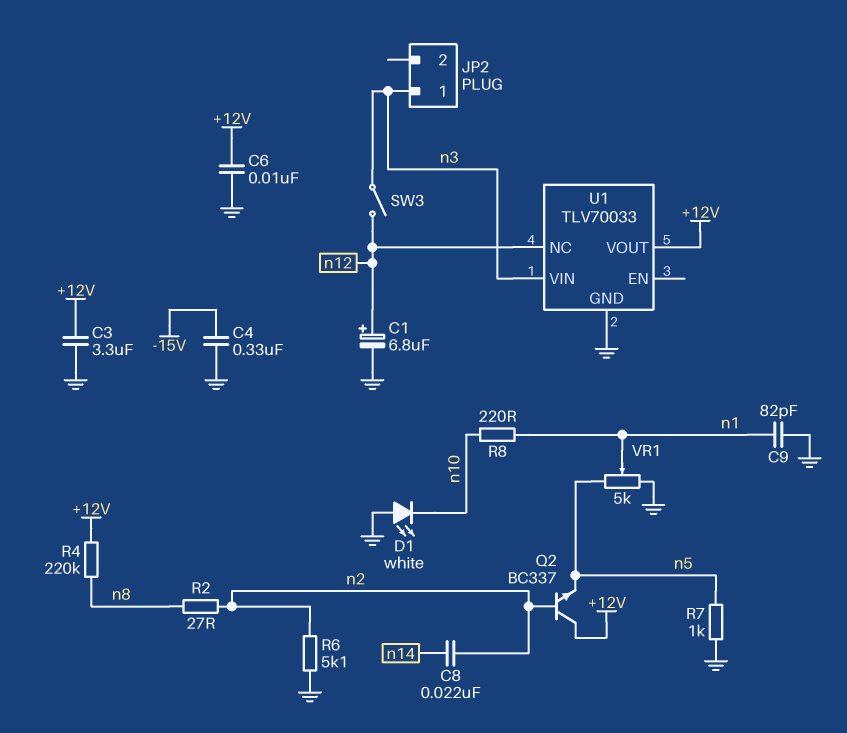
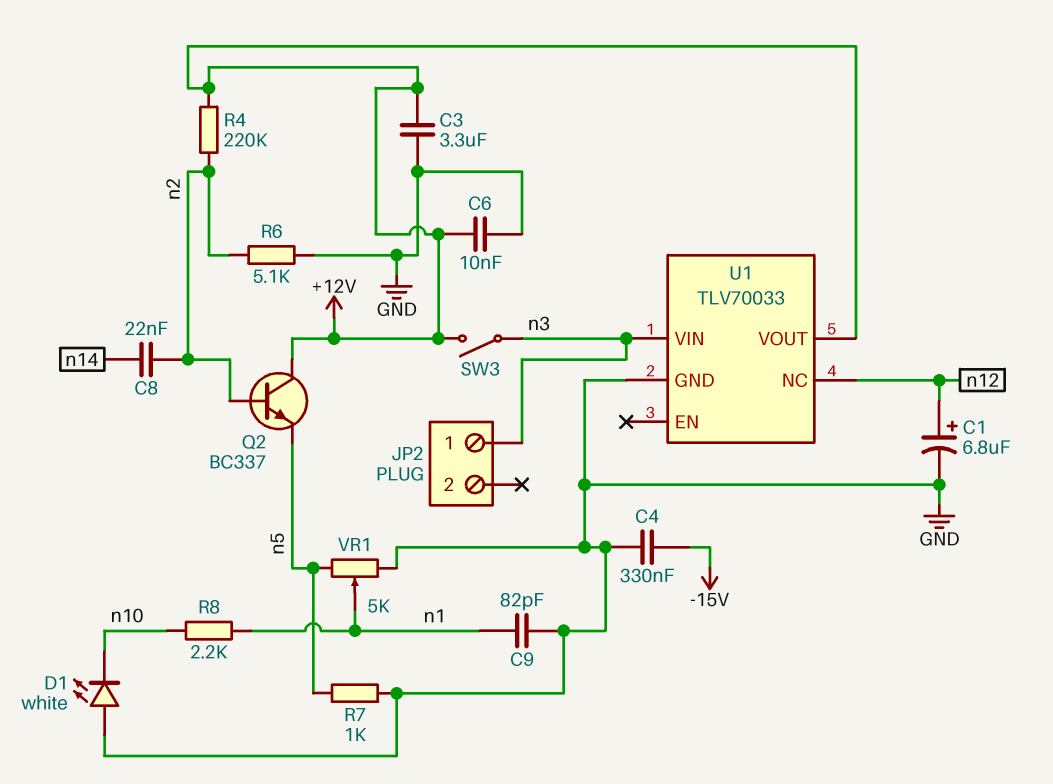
R2: 27 (n2, n8) -> none
R4: 220k (+12V, n8) -> 220k (+12V, n2)
R8: 220 (n1, n10) -> 2.2k (n1, n10)
SW3: switch (n3, n12) -> switch (+12V, n3)

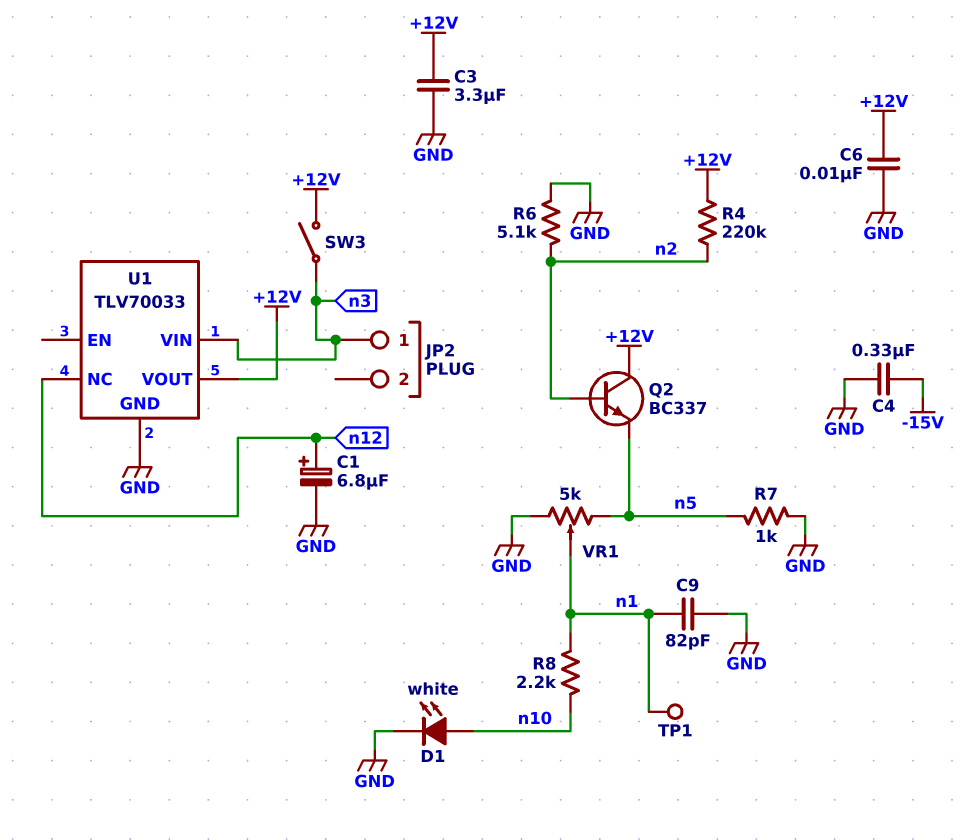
C8: 22nF (n2, n14) -> none
D1: LED white (A GND, K n10) -> LED white (A n10, K GND)
TP1: none -> test point (n1)

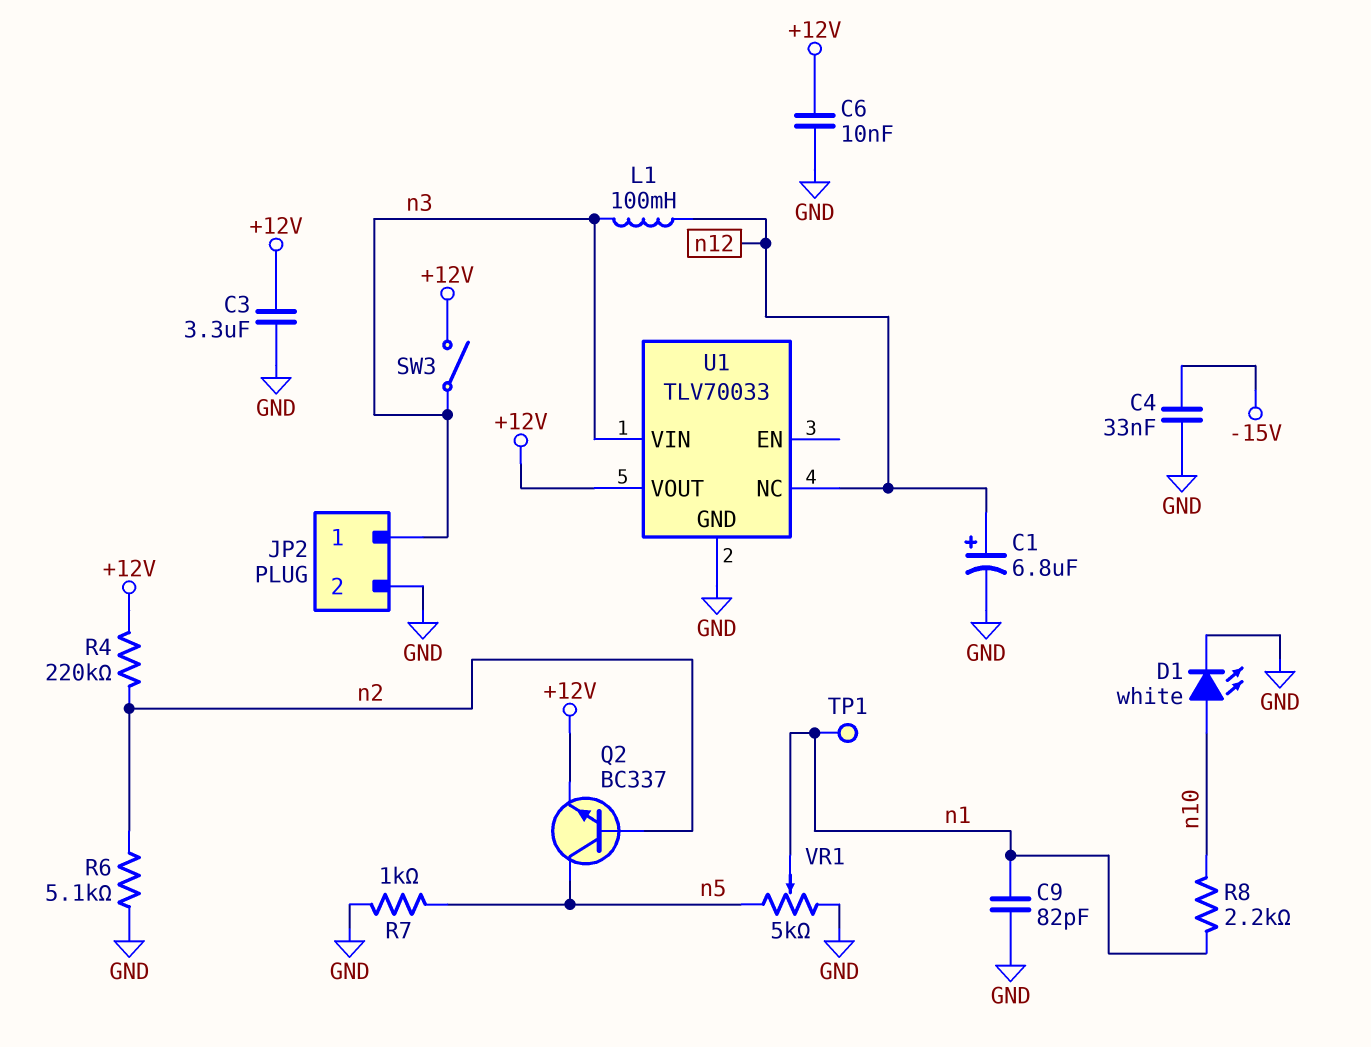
C4: 330nF (-15V, GND) -> 33nF (-15V, GND)
JP2 pin 2: none -> GND
L1: none -> 100mH (n3, n12)
Q2: NPN BC337 (B n2, C +12V, E n5) -> NPN BC337 (B n2, C n5, E +12V)

